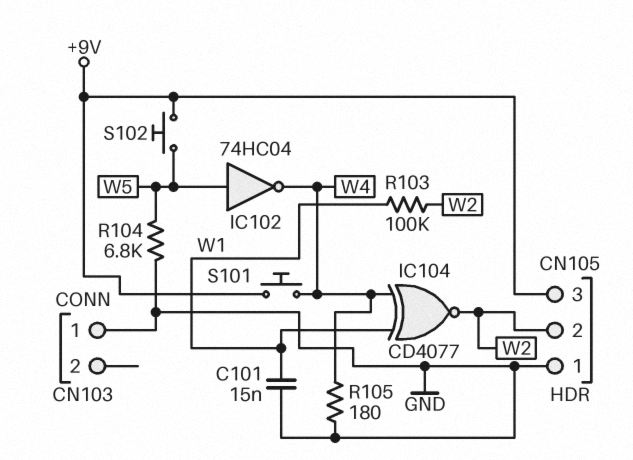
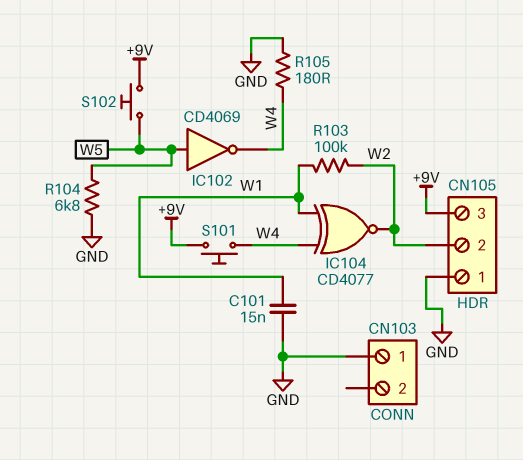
IC102: NOT 74HC04 (in W5, out W4) -> NOT CD4069 (in W5, out W4)

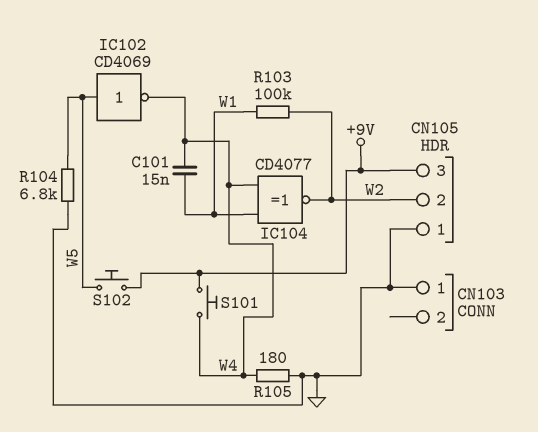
C101: 15nF (GND, W1) -> 15nF (W1, W4)

